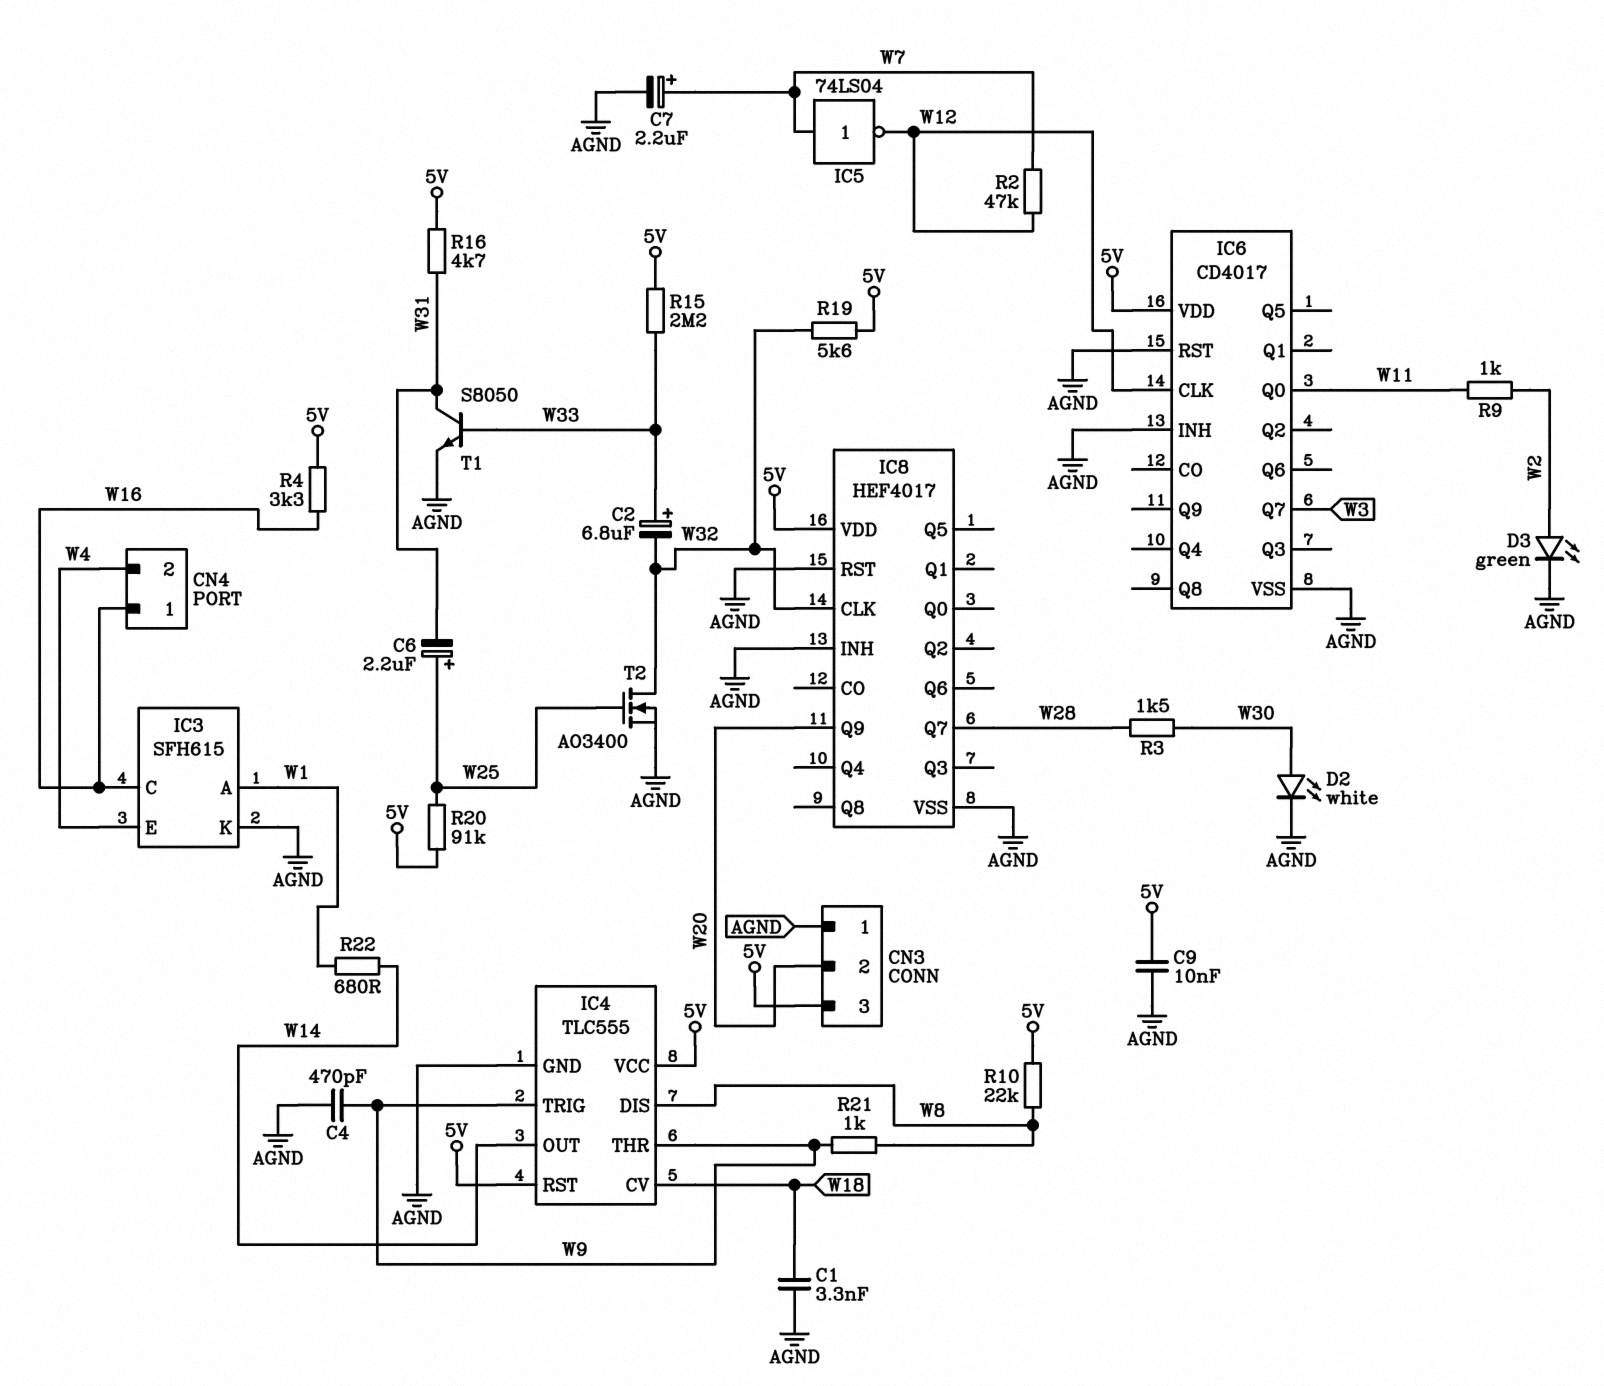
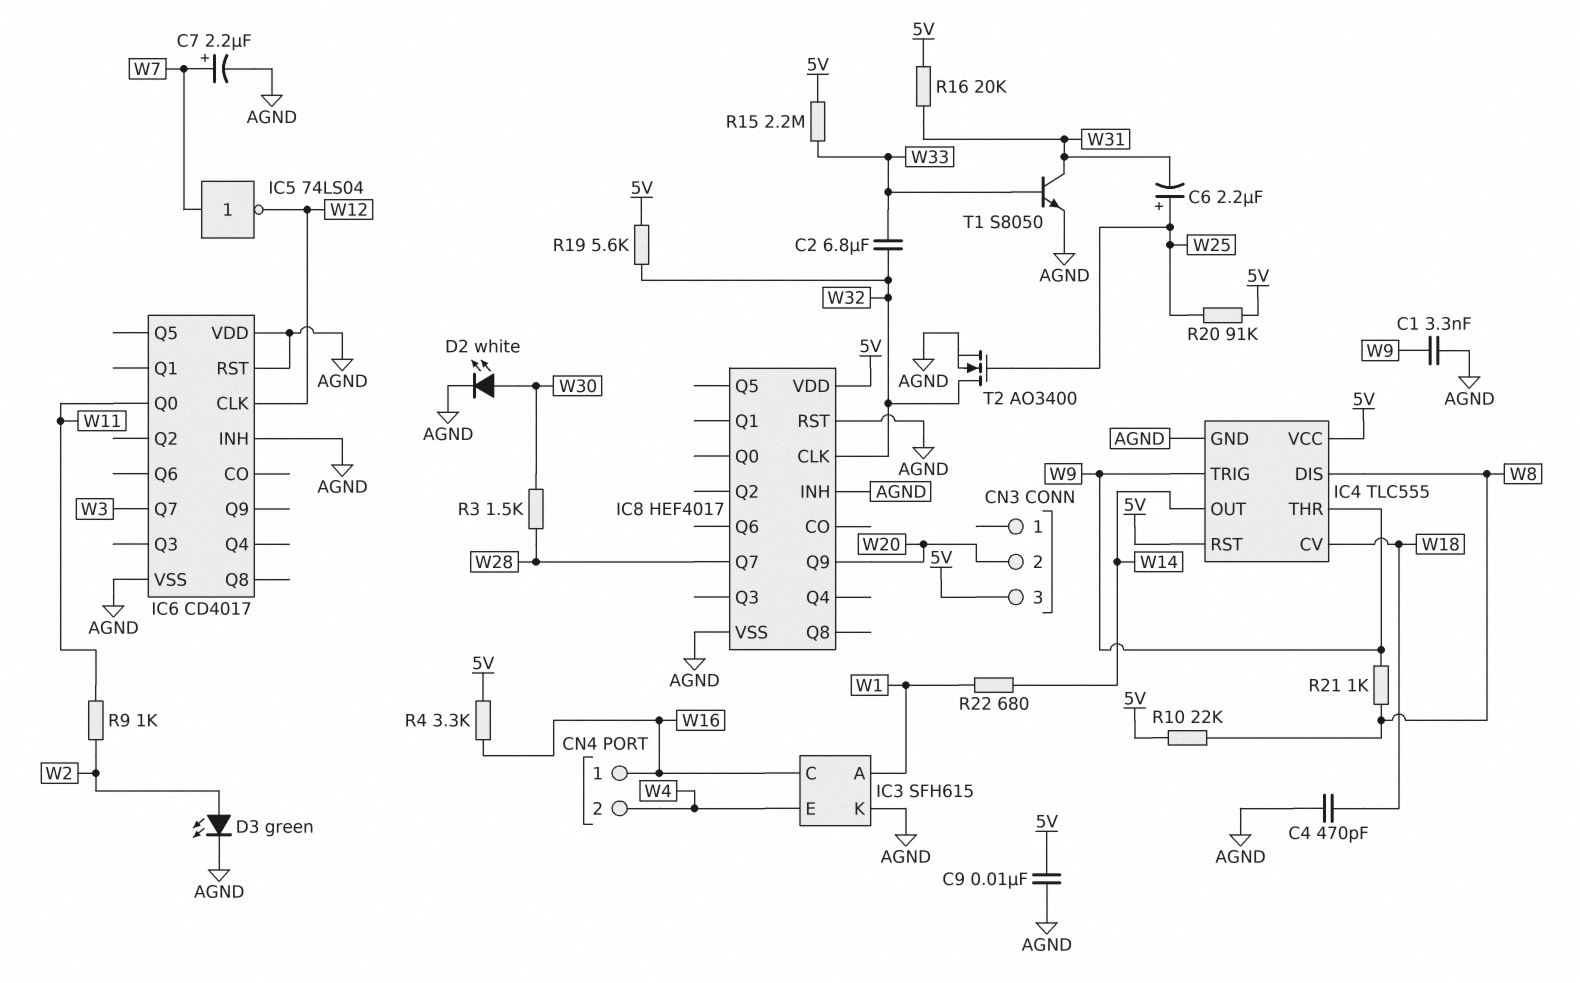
C1: 3.3nF (AGND, W18) -> 3.3nF (AGND, W9)
C2: 6.8uF (plus W33, minus W32) -> 6.8uF (W32, W33)
C4: 470pF (AGND, W9) -> 470pF (AGND, W18)
CN3 pin 1: AGND -> none
IC6 pin VDD: 5V -> AGND
R2: 47k (W7, W12) -> none
R16: 4.7k (5V, W31) -> 20k (5V, W31)

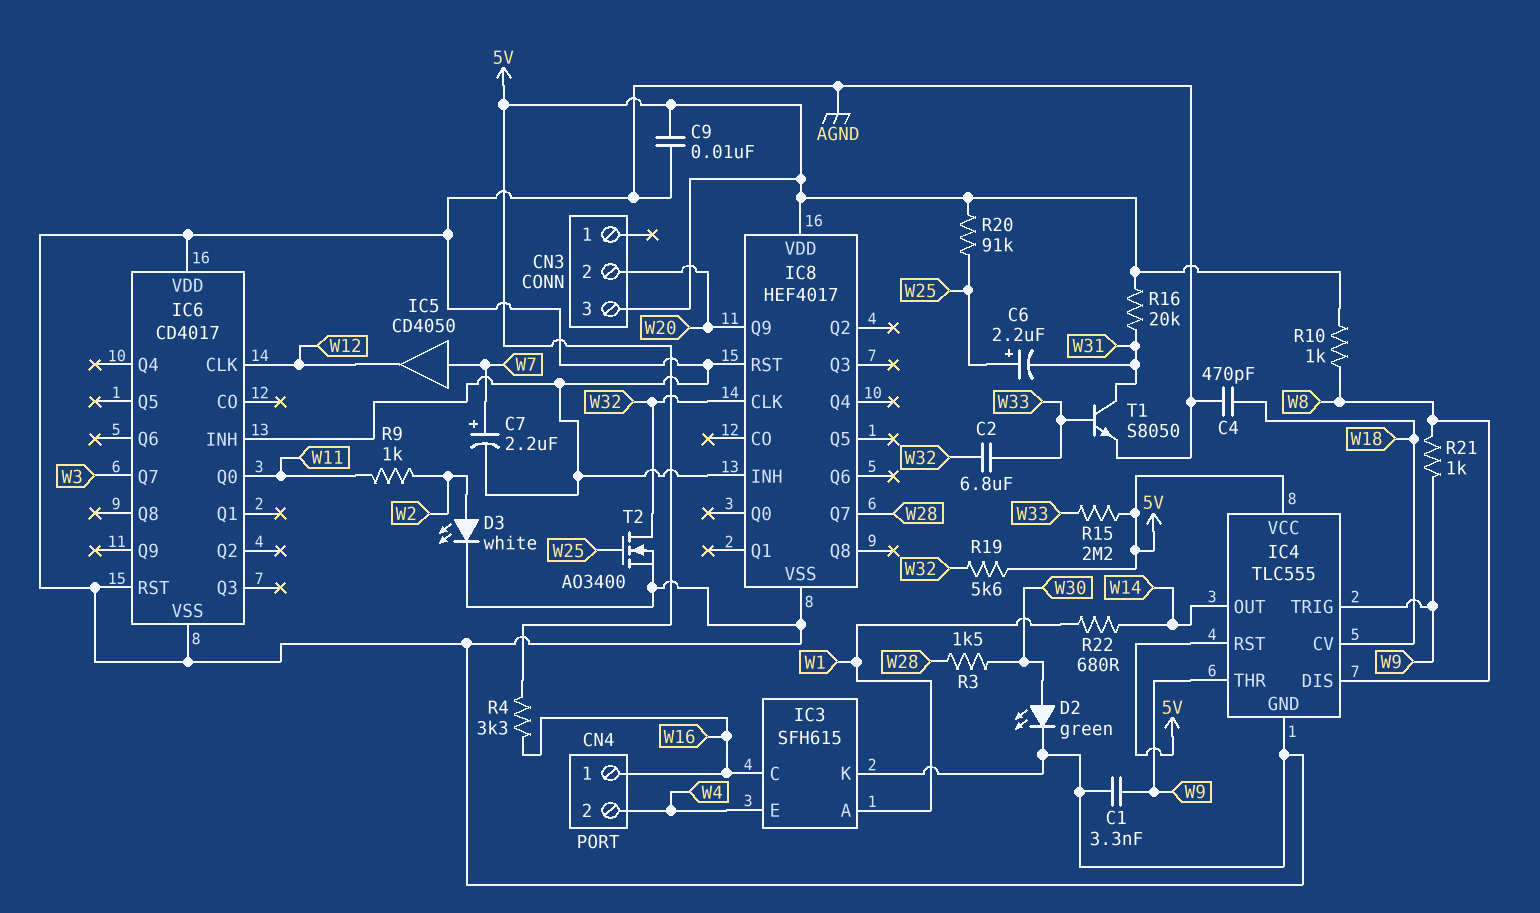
D2: LED white (A W30, K AGND) -> LED green (A W30, K AGND)
D3: LED green (A W2, K AGND) -> LED white (A W2, K AGND)
IC5: NOT 74LS04 (in W7, out W12) -> buffer CD4050 (in W7, out W12)
R10: 22k (5V, W8) -> 1k (5V, W8)

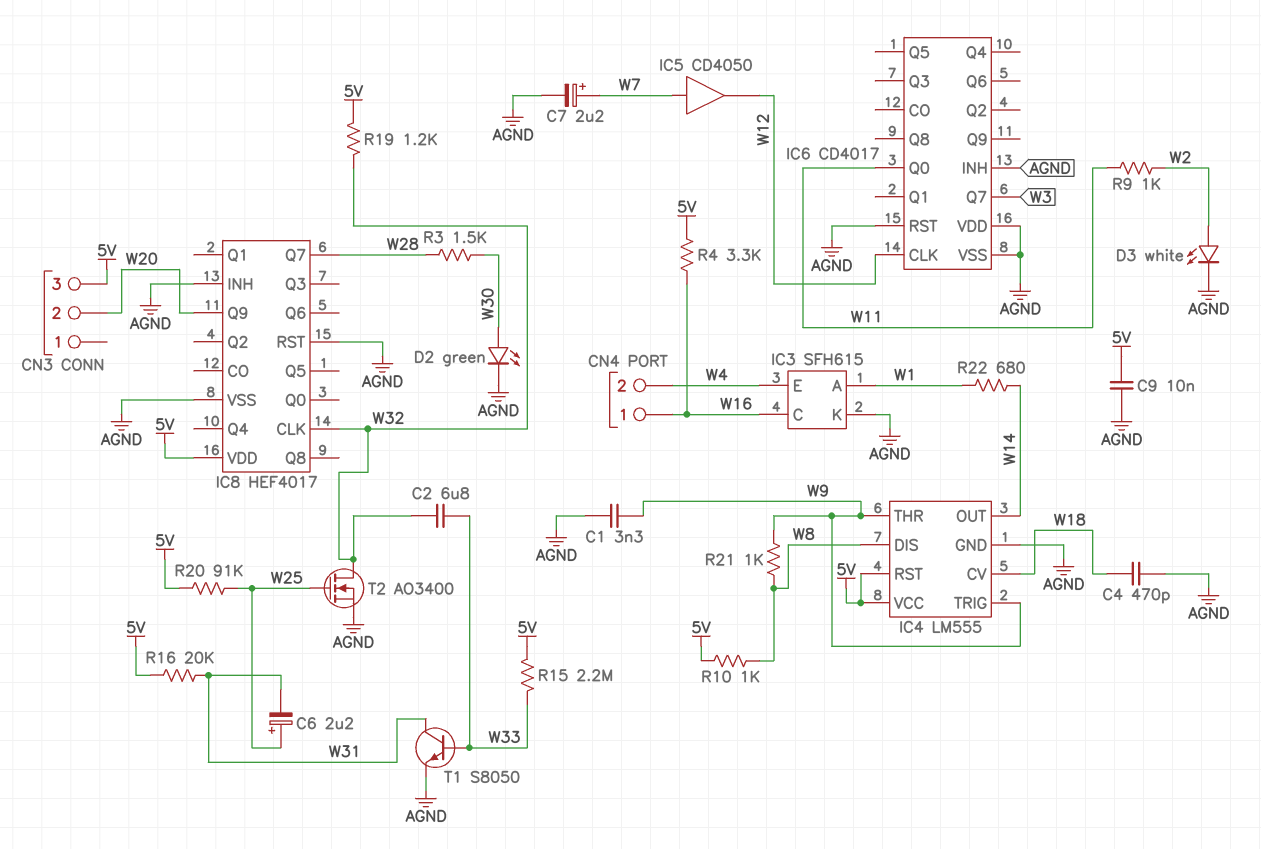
IC4: TLC555 -> LM555
R19: 5.6k (5V, W32) -> 1.2k (5V, W32)

